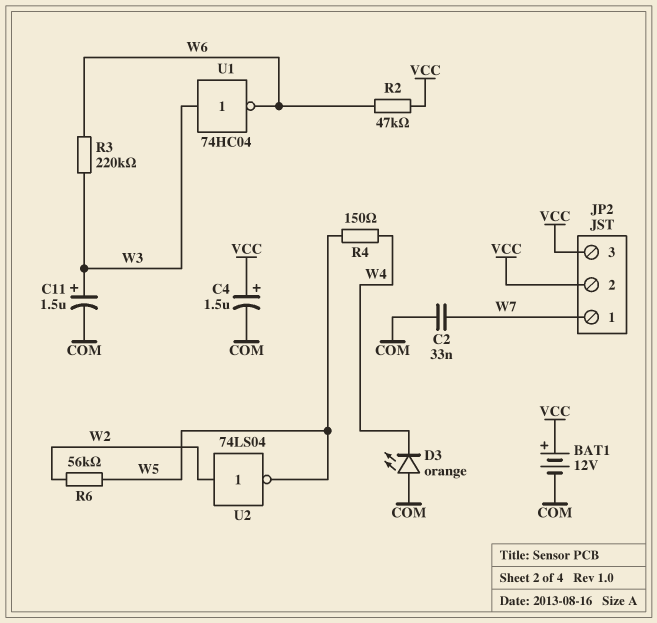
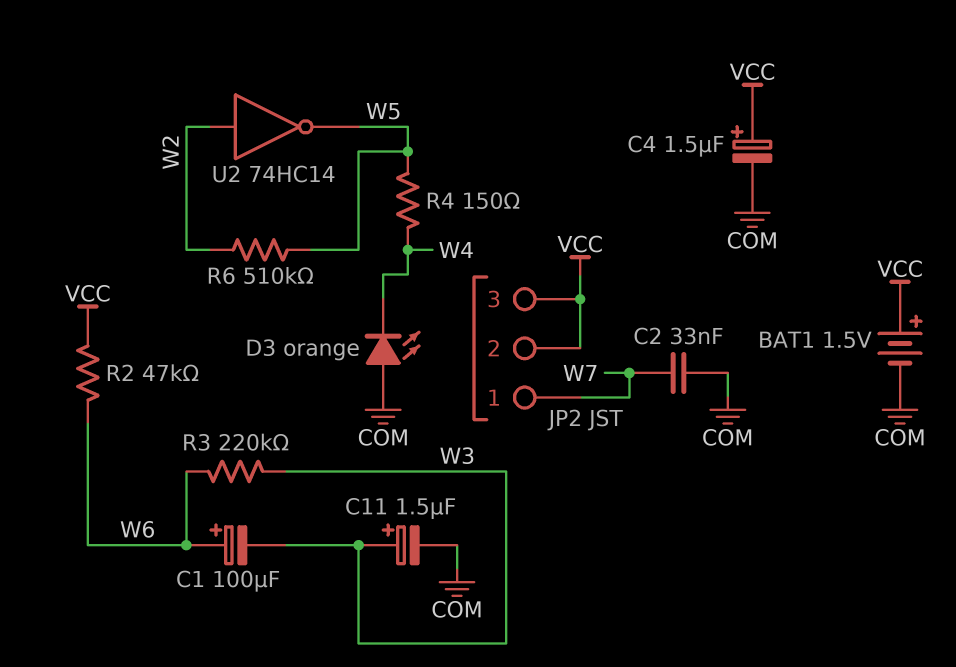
BAT1: 12V (plus VCC, minus COM) -> 1.5V (plus VCC, minus COM)
C1: none -> 100uF (plus W6, minus W3)
R6: 56k (W2, W5) -> 510k (W2, W5)
U1: NOT 74HC04 (in W3, out W6) -> none
U2: NOT 74LS04 (in W2, out W5) -> NOT 74HC14 (in W2, out W5)

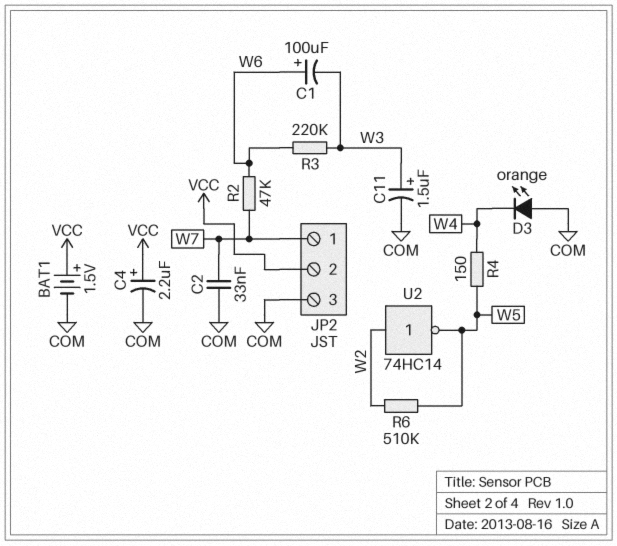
C4: 1.5uF (plus VCC, minus COM) -> 2.2uF (plus VCC, minus COM)
JP2 pin 3: VCC -> COM
R2: 47k (VCC, W6) -> 47k (W6, W7)

